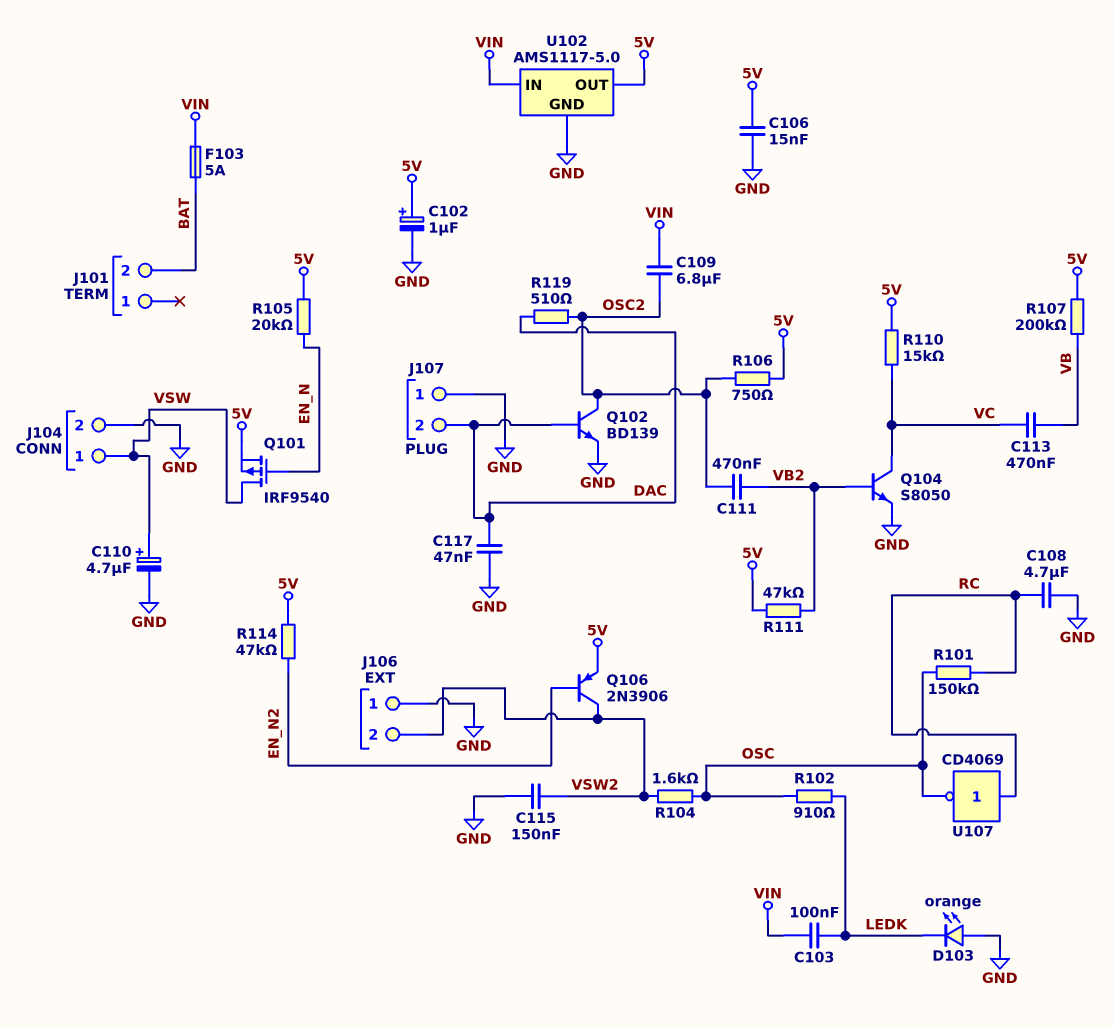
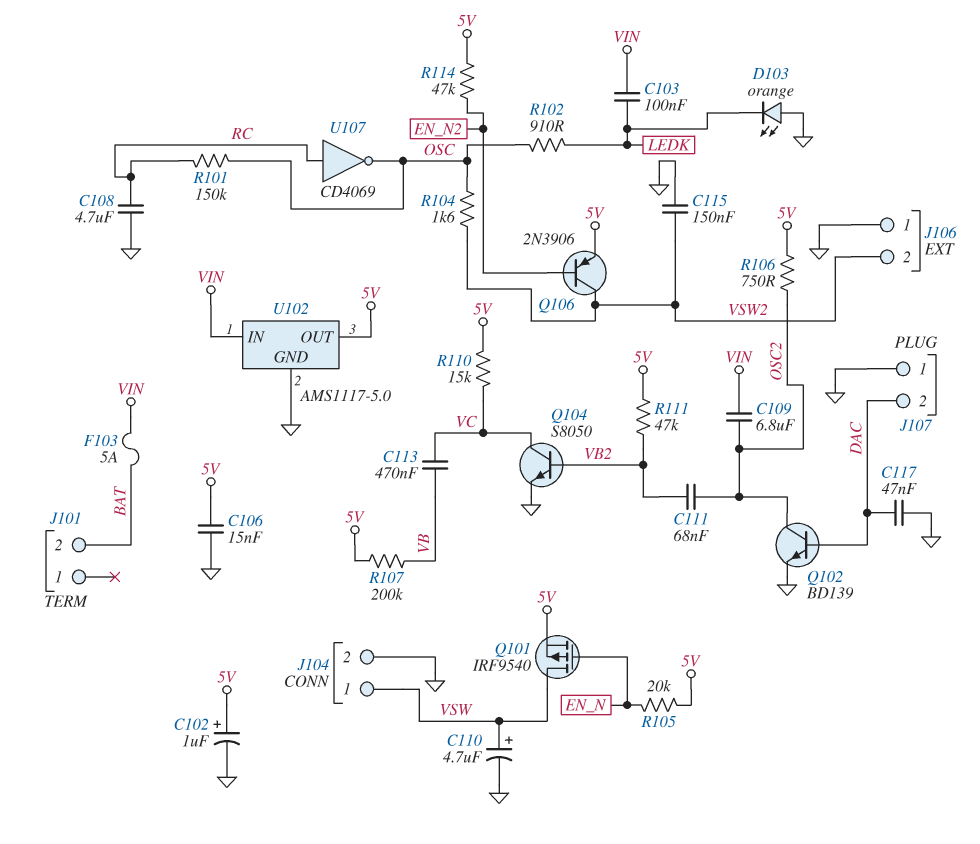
C111: 470nF (OSC2, VB2) -> 68nF (OSC2, VB2)
R119: 510 (DAC, OSC2) -> none

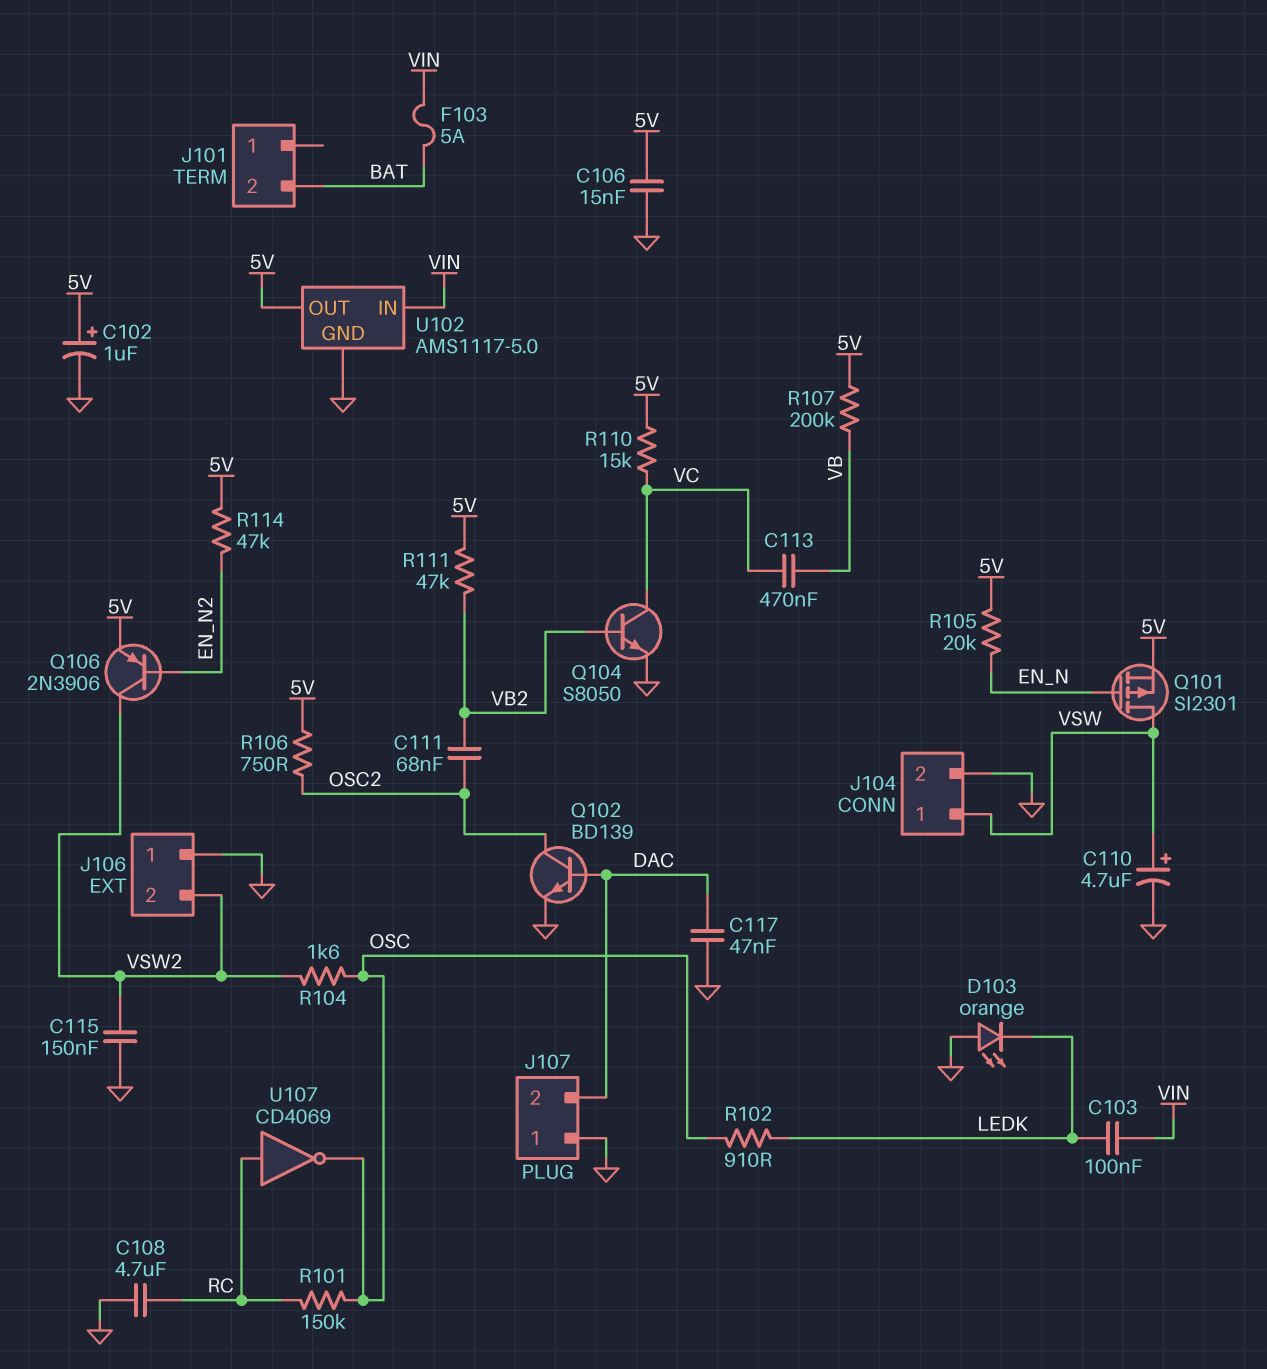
C109: 6.8uF (OSC2, VIN) -> none
Q101: PMOS IRF9540 (G EN_N, D VSW, S 5V) -> PMOS SI2301 (G EN_N, D VSW, S 5V)

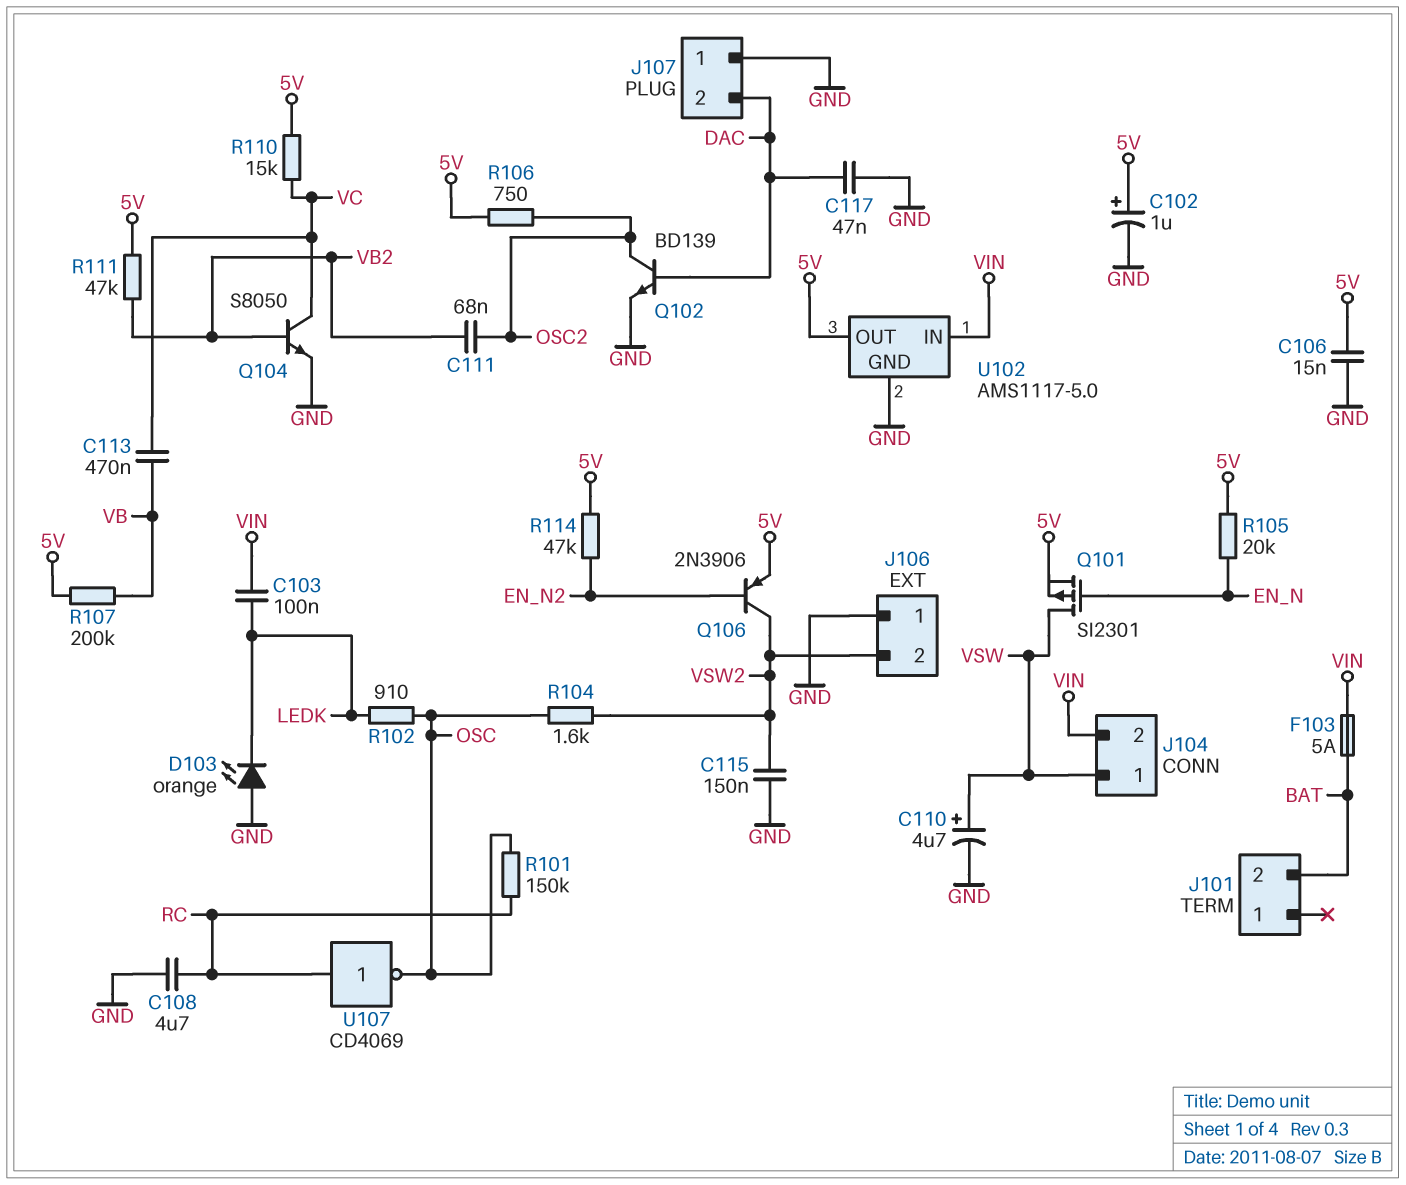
J104 pin 2: GND -> VIN

